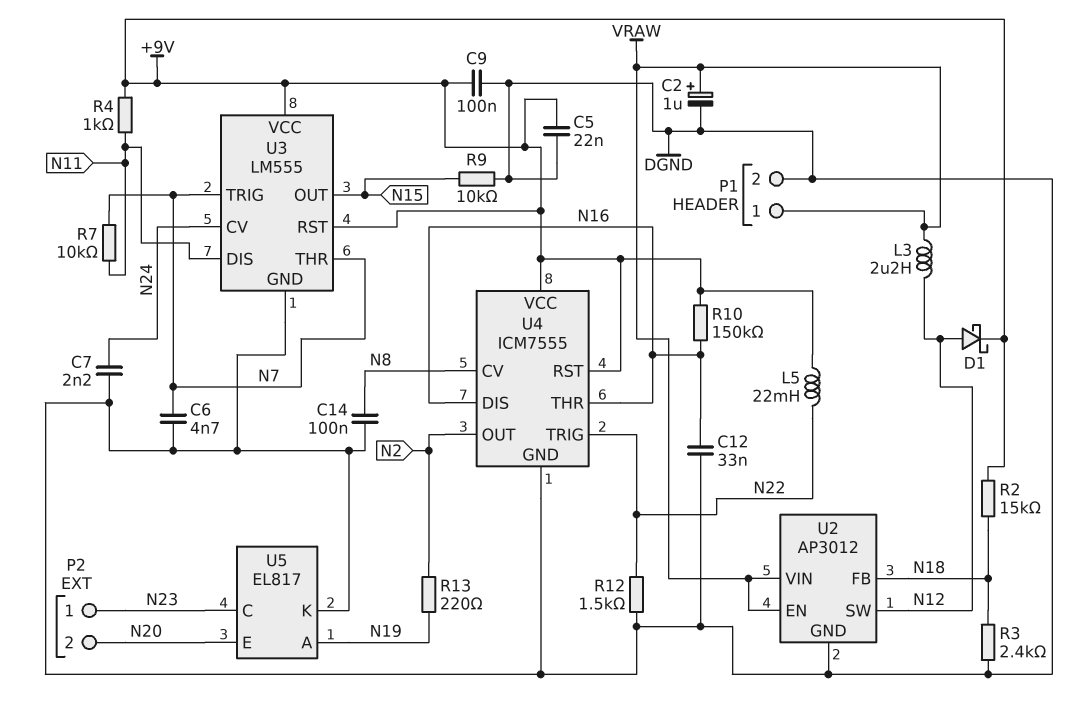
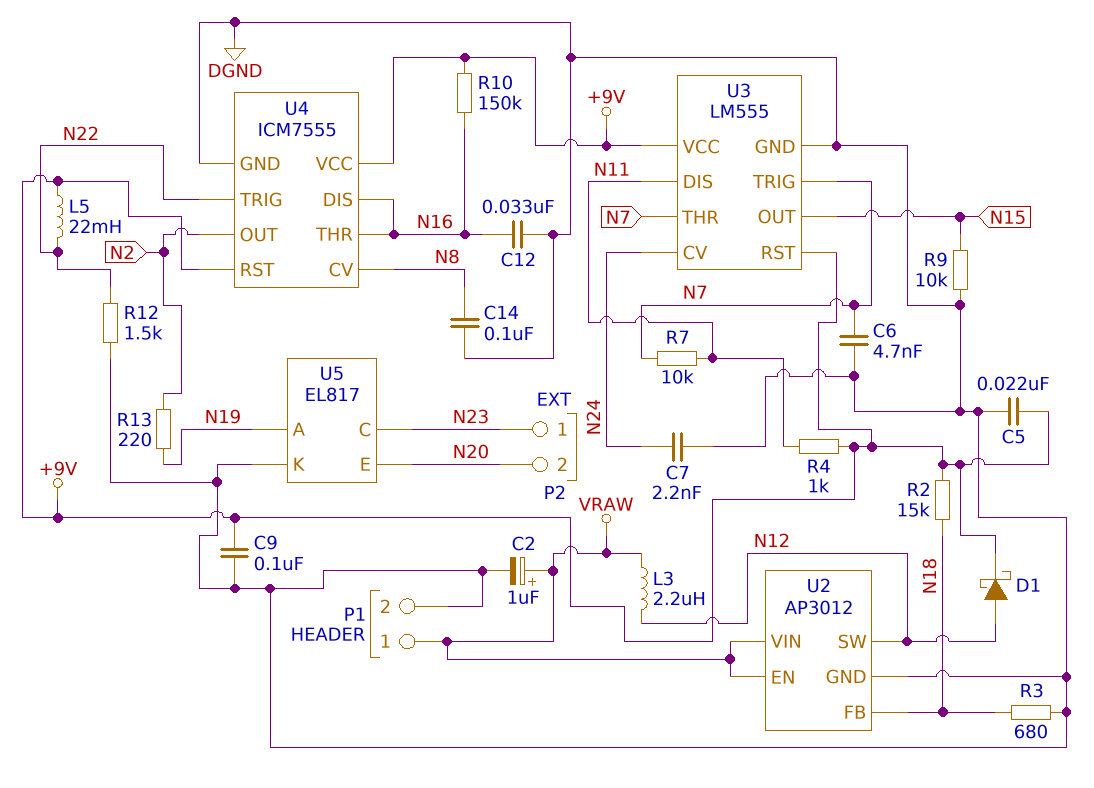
R3: 2.4k (DGND, N18) -> 680 (DGND, N18)

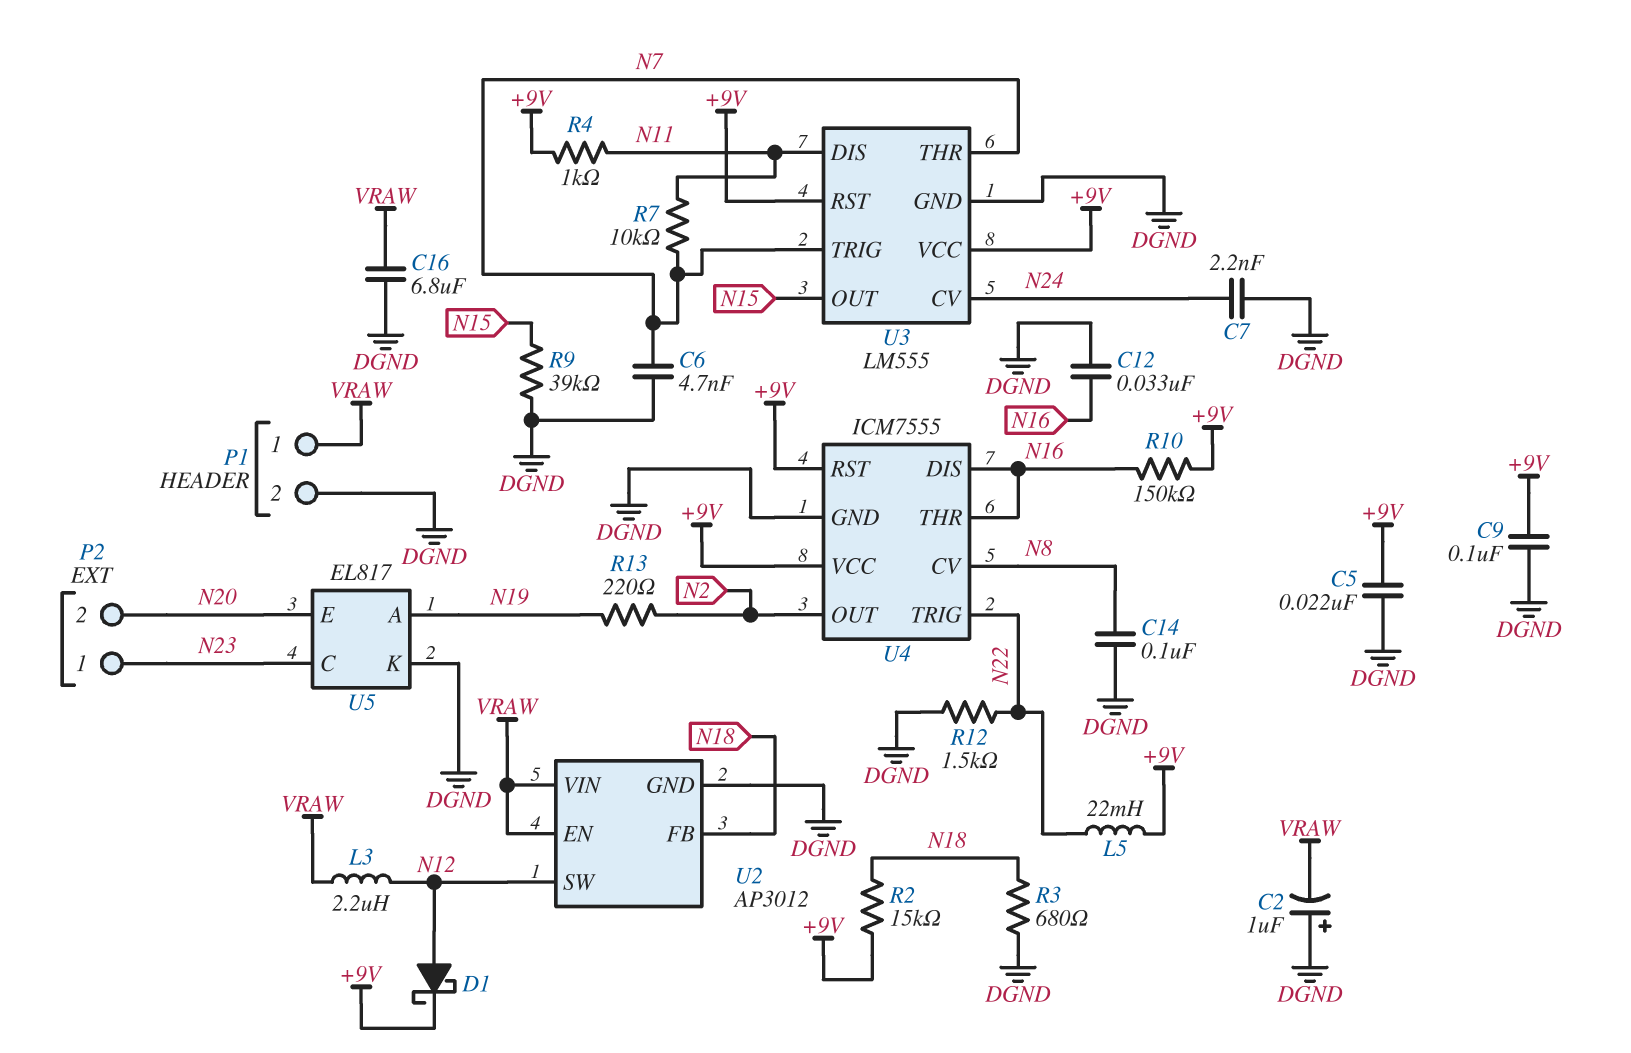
C2: 1uF (plus VRAW, minus DGND) -> 1uF (plus DGND, minus VRAW)
C16: none -> 6.8uF (DGND, VRAW)
R9: 10k (DGND, N15) -> 39k (DGND, N15)

